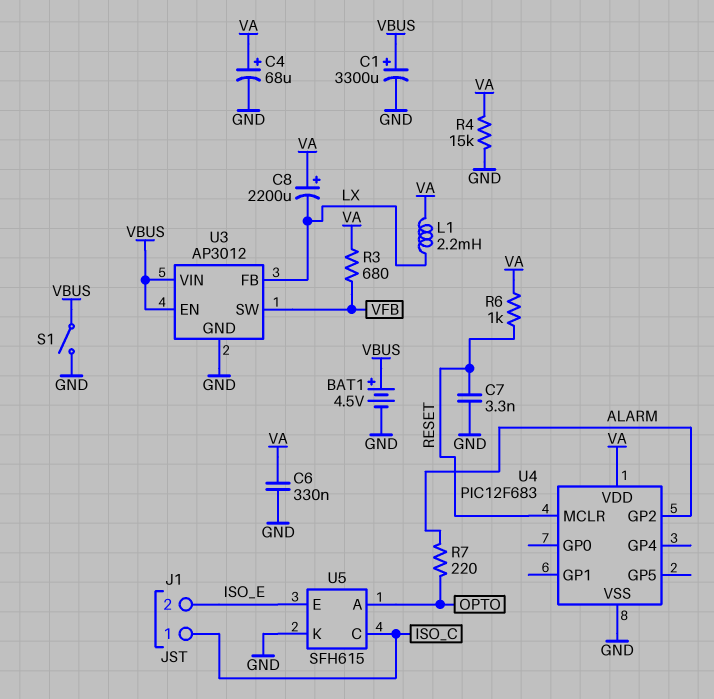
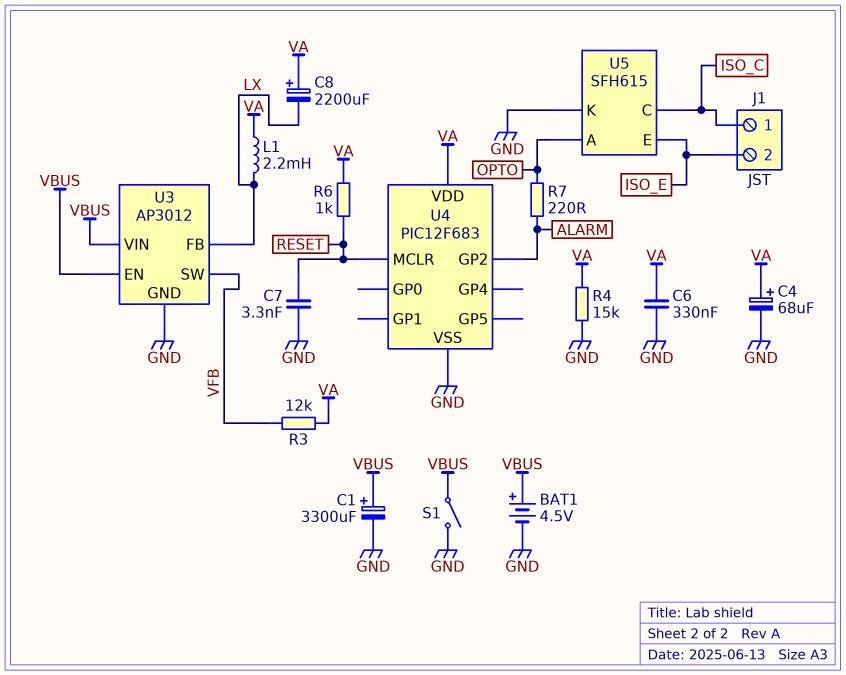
R3: 680 (VA, VFB) -> 12k (VA, VFB)

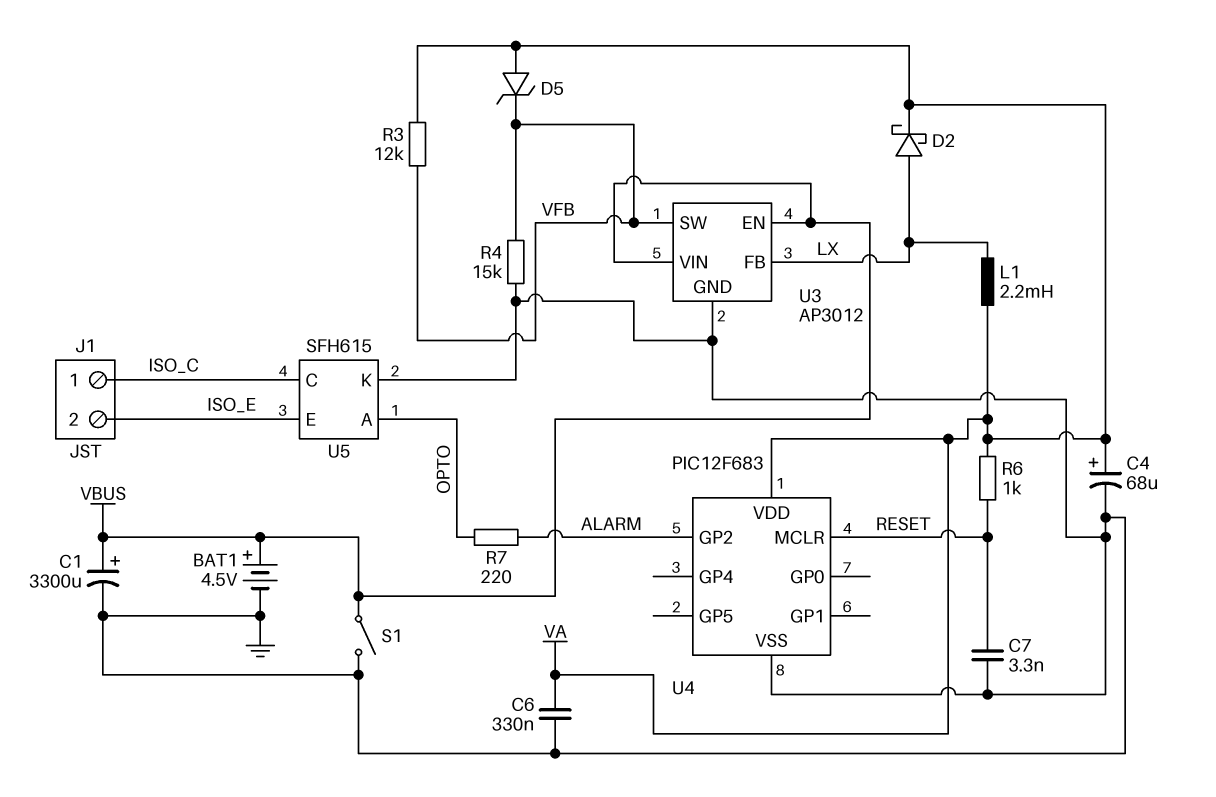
C8: 2200uF (plus VA, minus LX) -> none
D2: none -> schottky (A LX, K VA)
D5: none -> zener (A VA, K VFB)
R4: 15k (GND, VA) -> 15k (GND, VFB)

